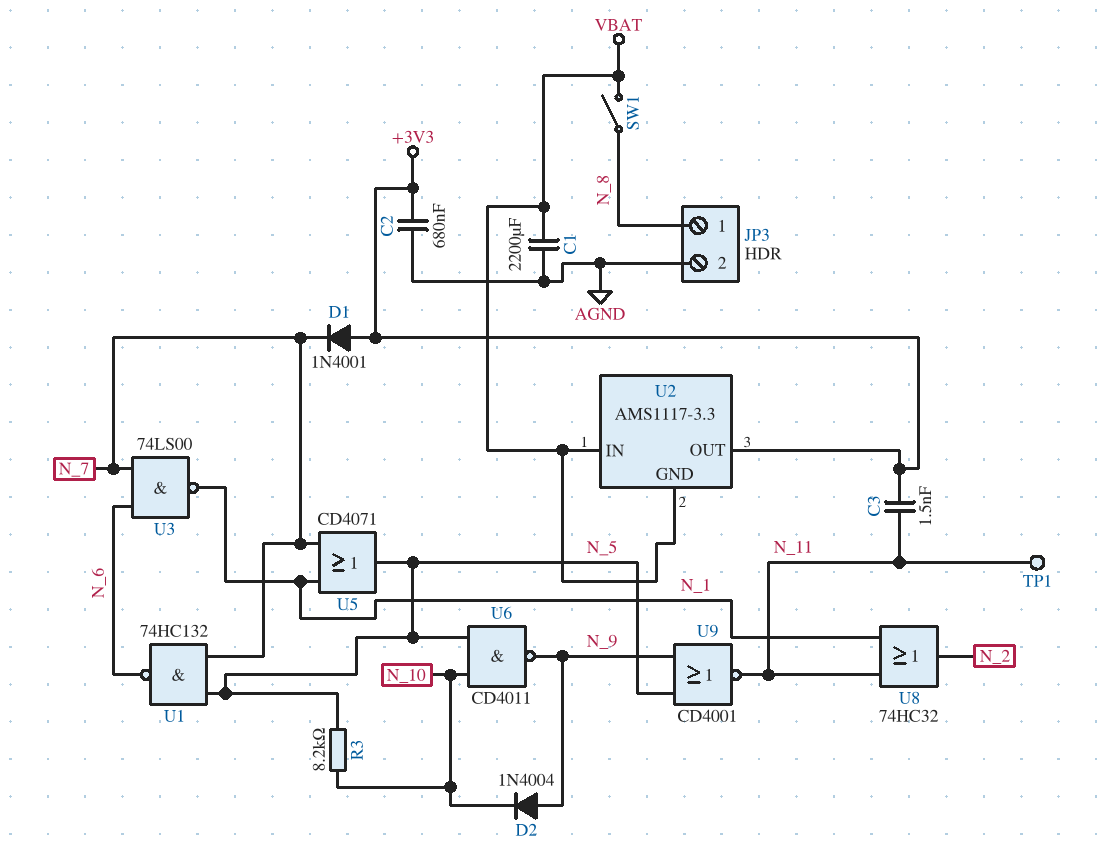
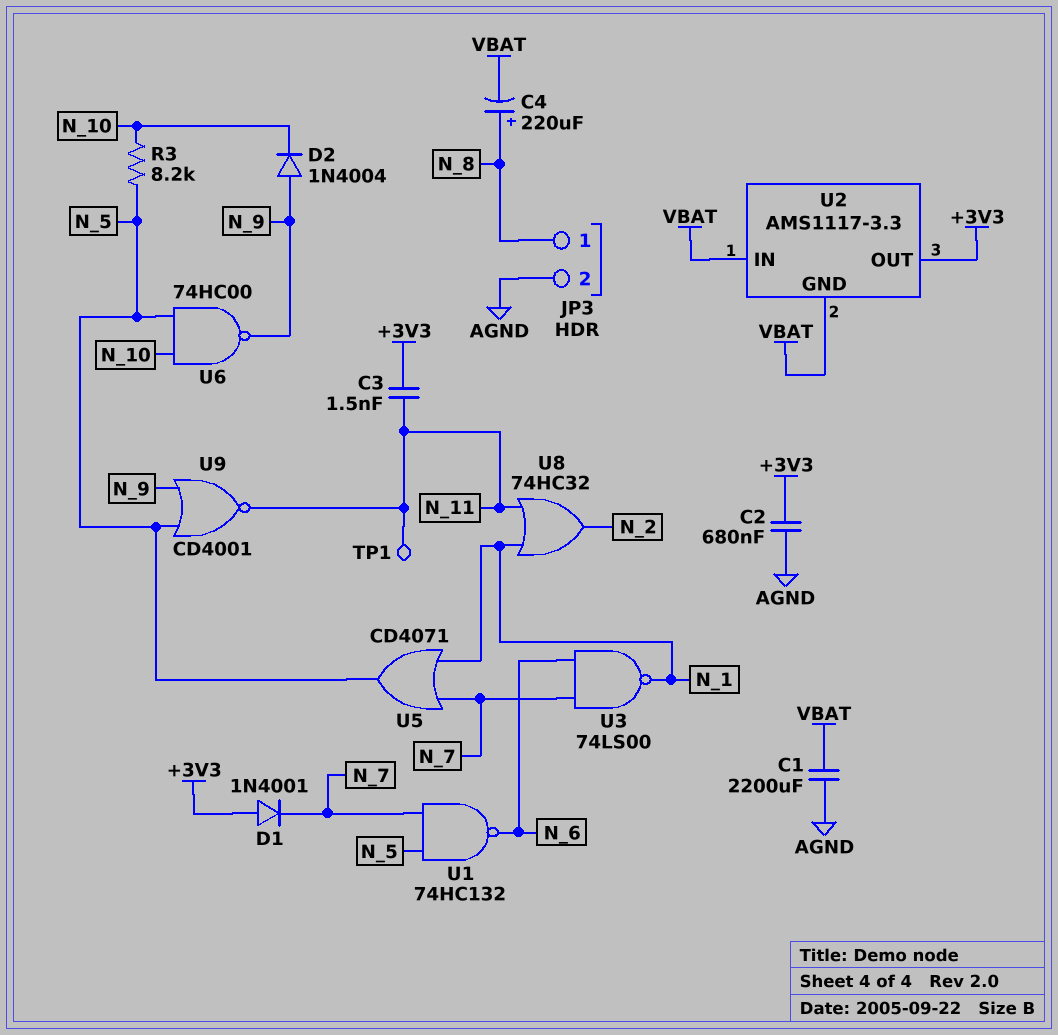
C4: none -> 220uF (plus N_8, minus VBAT)
SW1: switch (N_8, VBAT) -> none
U6: NAND CD4011 (in N_5, in N_10, out N_9) -> NAND 74HC00 (in N_5, in N_10, out N_9)

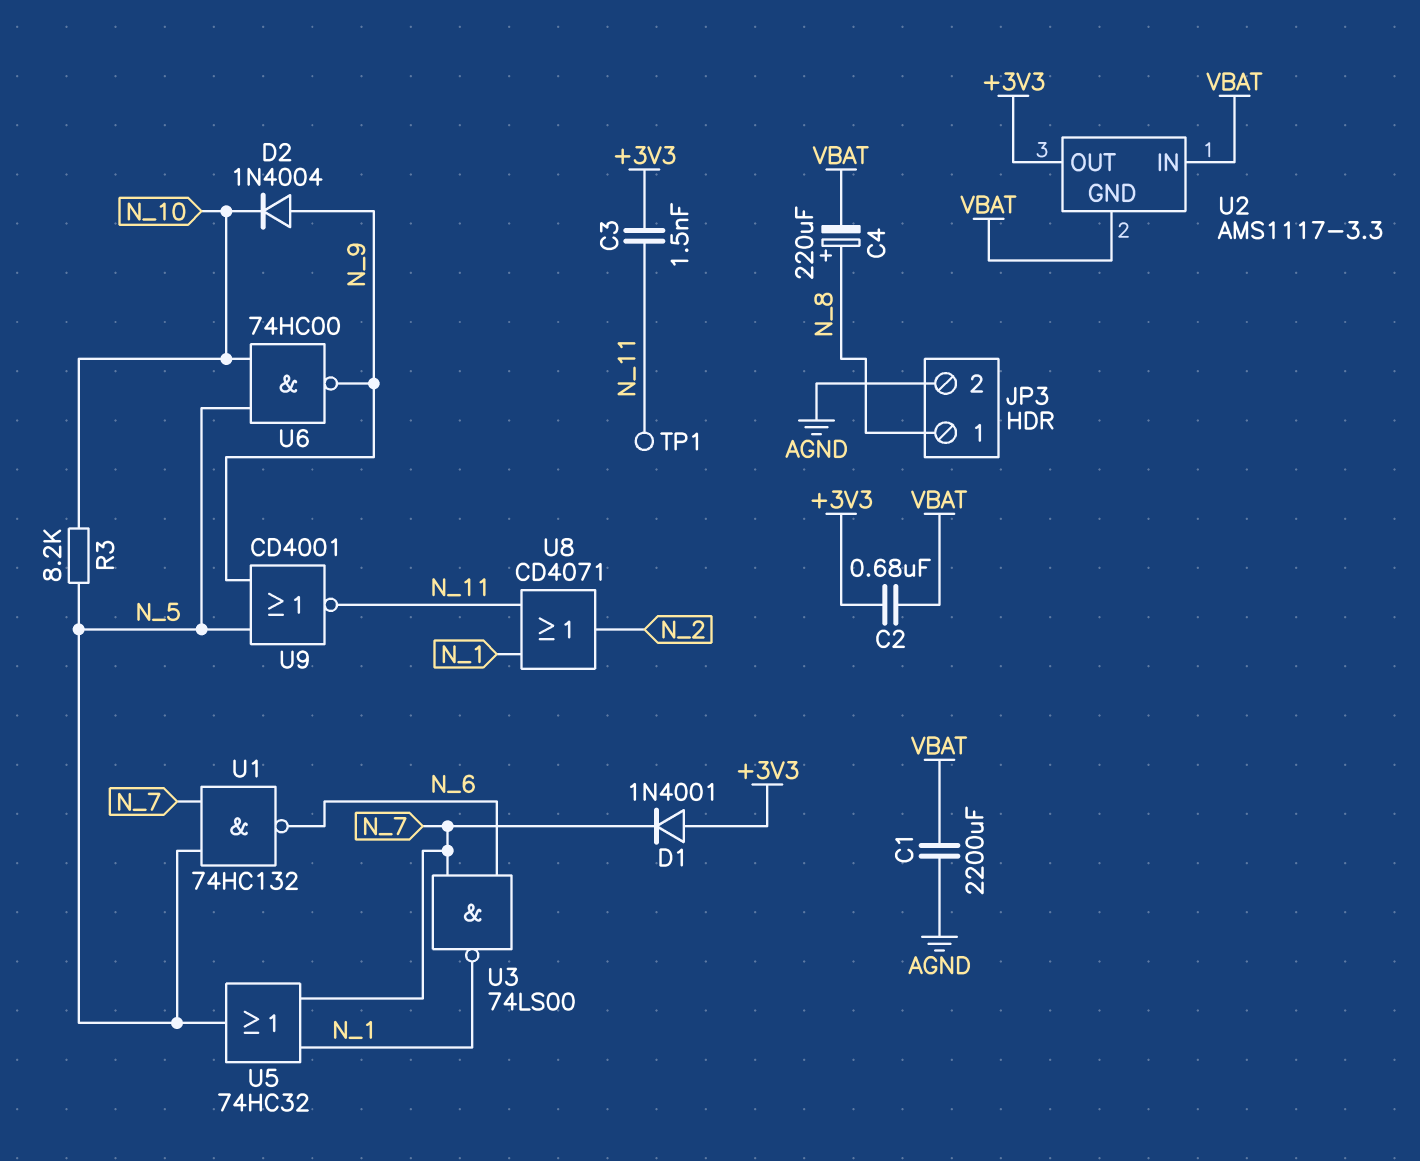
C2: 680nF (+3V3, AGND) -> 680nF (+3V3, VBAT)
U5: OR CD4071 (in N_1, in N_7, out N_5) -> OR 74HC32 (in N_1, in N_7, out N_5)
U8: OR 74HC32 (in N_1, in N_11, out N_2) -> OR CD4071 (in N_1, in N_11, out N_2)

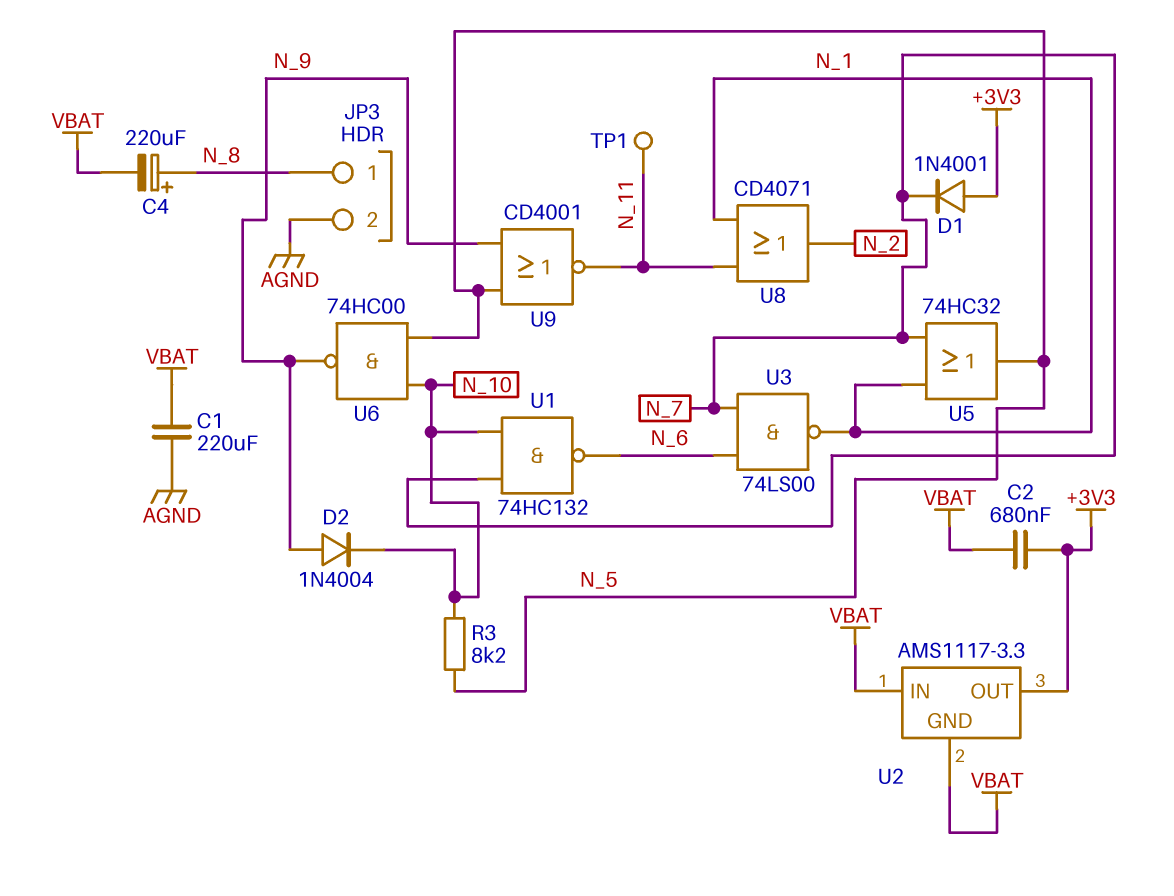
C1: 2200uF (AGND, VBAT) -> 220uF (AGND, VBAT)
C3: 1.5nF (+3V3, N_11) -> none
U1: NAND 74HC132 (in N_5, in N_7, out N_6) -> NAND 74HC132 (in N_7, in N_10, out N_6)

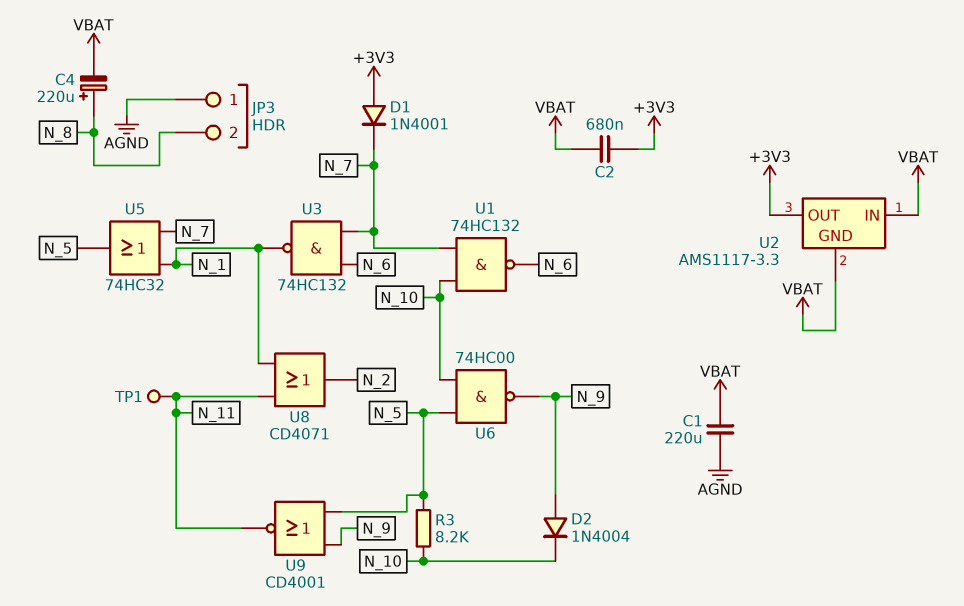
JP3 pin 1: N_8 -> AGND
JP3 pin 2: AGND -> N_8
U3: NAND 74LS00 (in N_6, in N_7, out N_1) -> NAND 74HC132 (in N_6, in N_7, out N_1)

